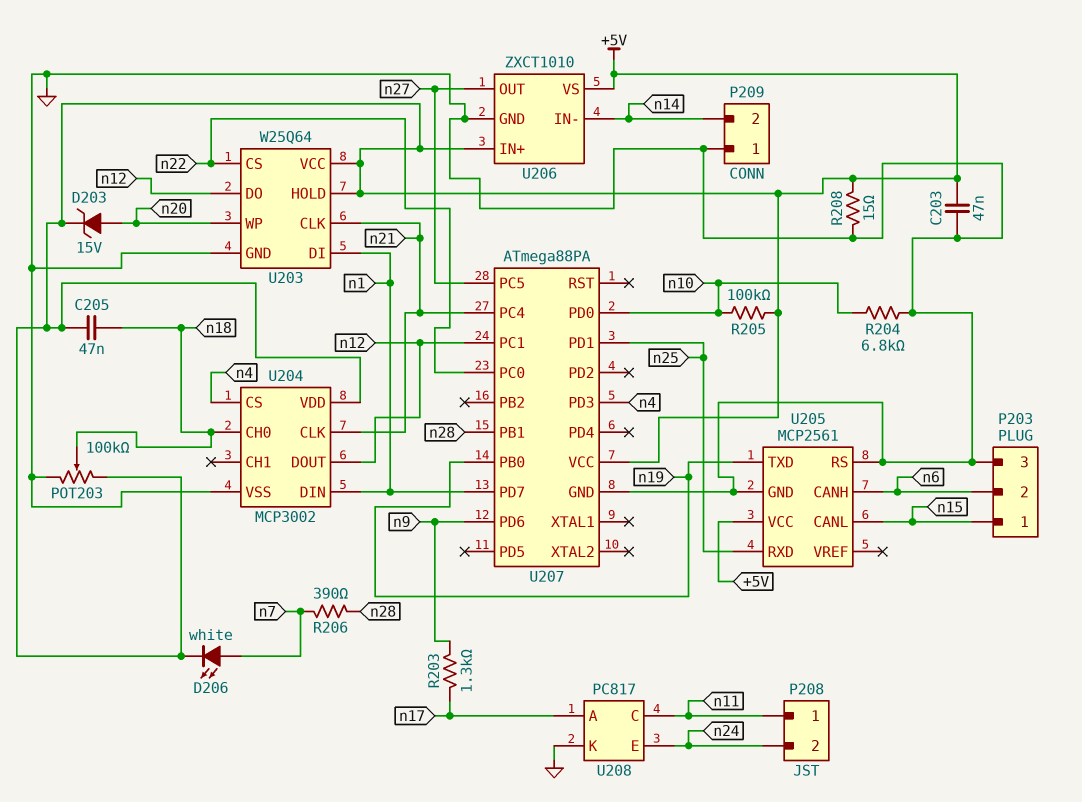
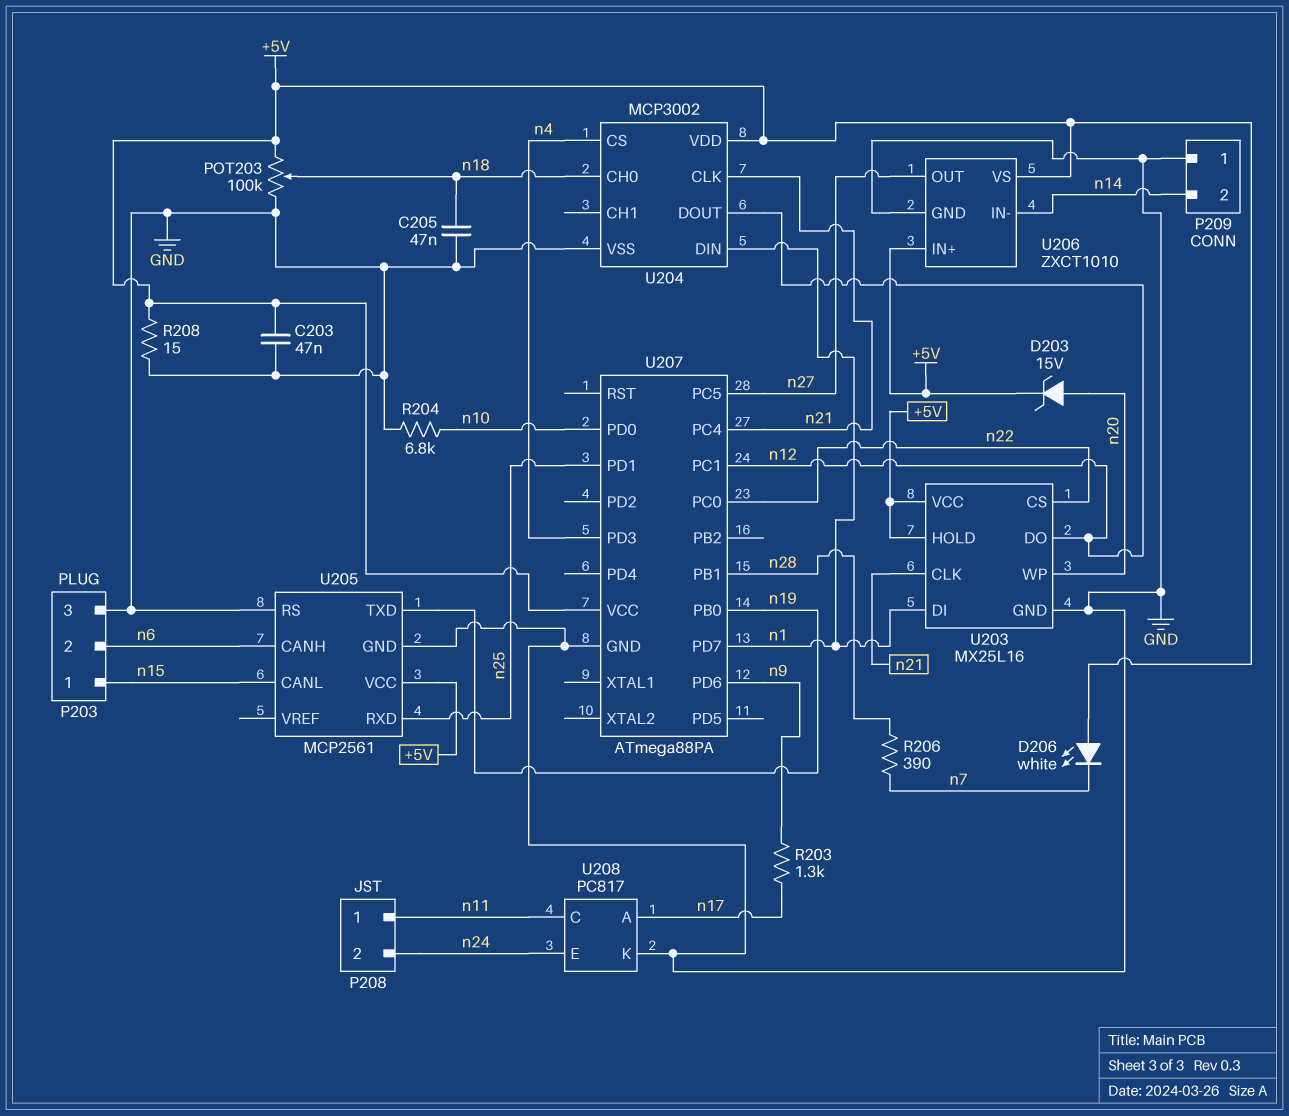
C205: 47nF (+5V, n18) -> 47nF (GND, n18)
D206: LED white (A n7, K +5V) -> LED white (A +5V, K n7)
R205: 100k (+5V, n10) -> none
U203: W25Q64 -> MX25L16

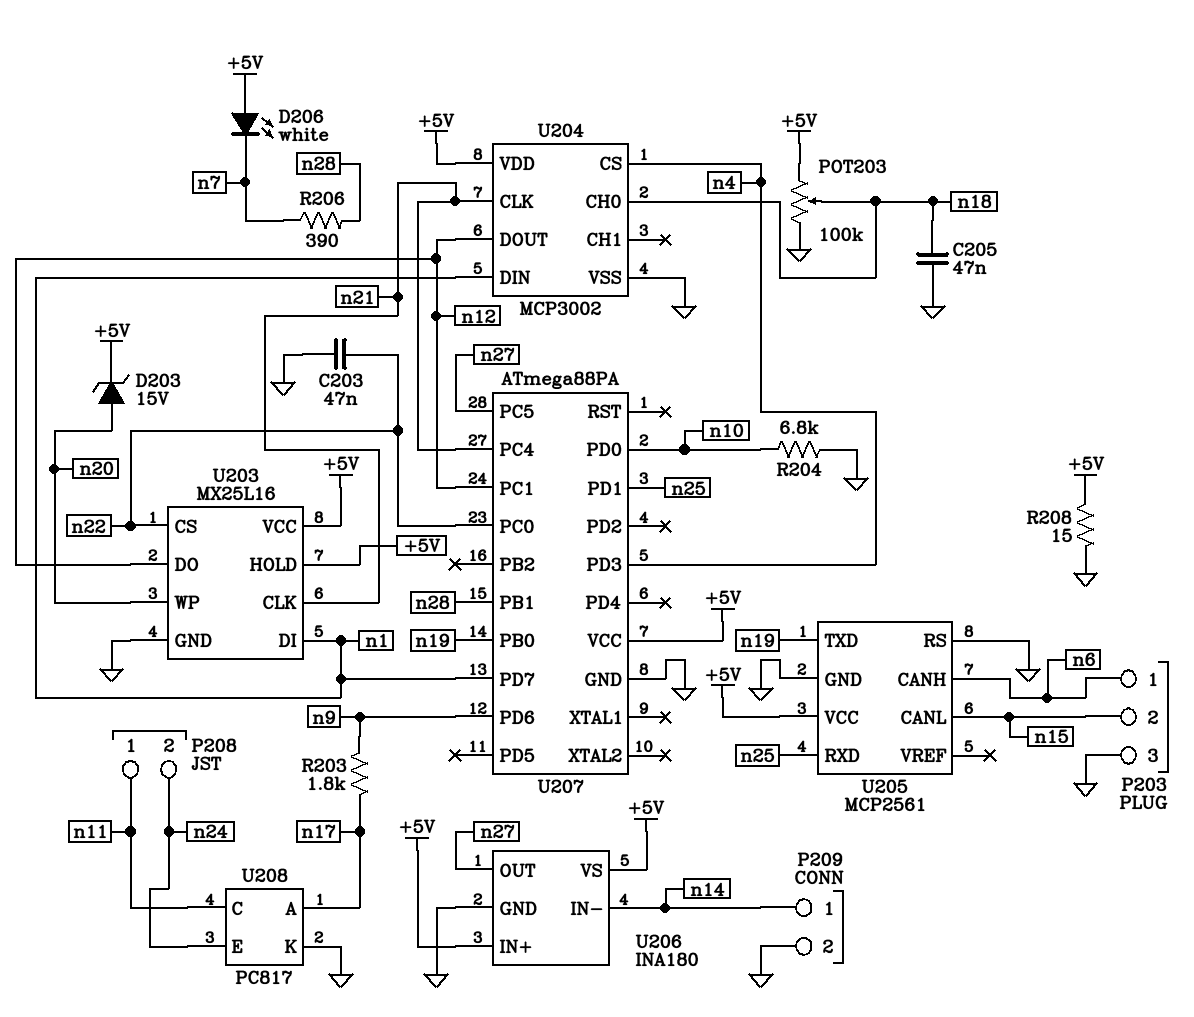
C203: 47nF (+5V, GND) -> 47nF (GND, n22)
P203 pin 1: n15 -> n6
P203 pin 2: n6 -> n15
P209 pin 1: GND -> n14
P209 pin 2: n14 -> GND
R203: 1.3k (n9, n17) -> 1.8k (n9, n17)
U206: ZXCT1010 -> INA180

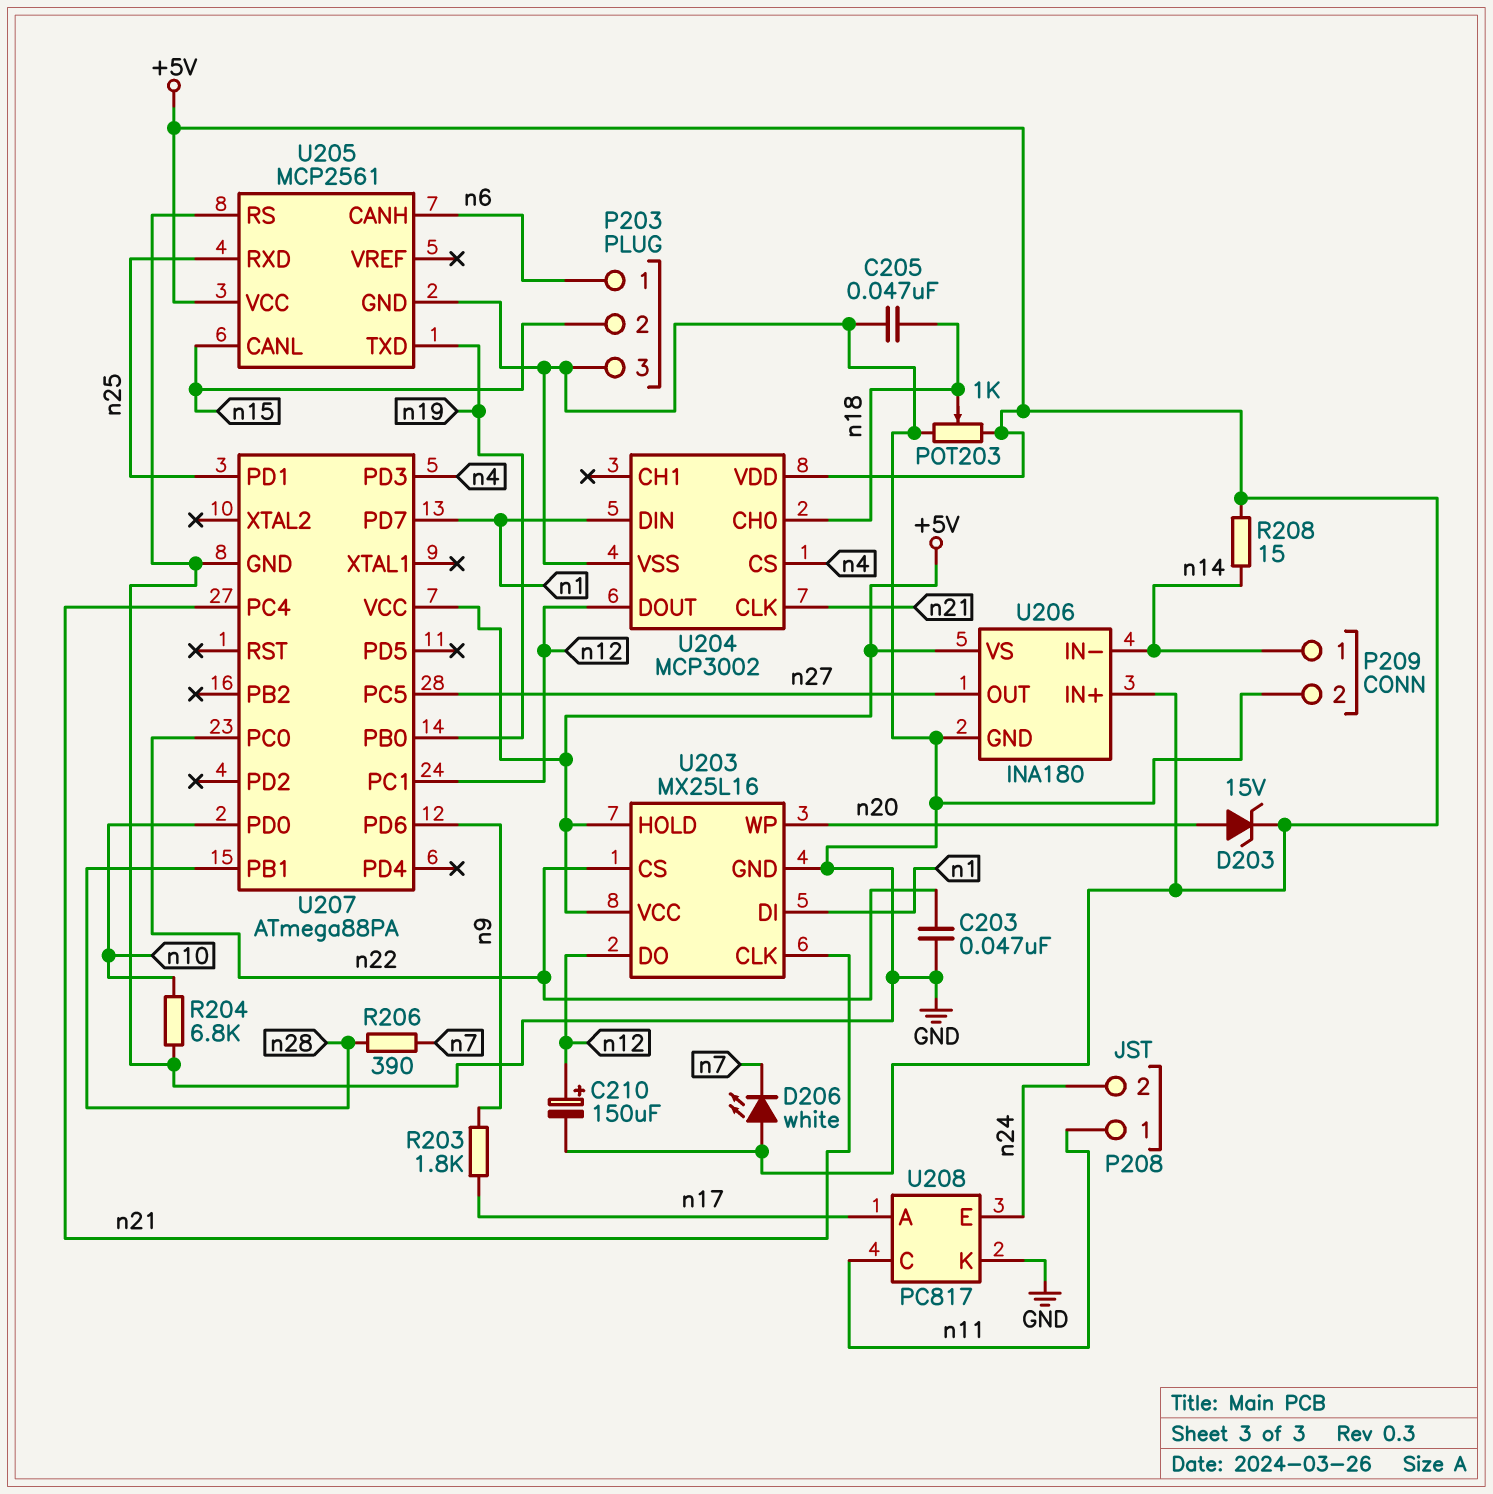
C210: none -> 150uF (plus n12, minus +5V)
POT203: 100k (+5V, GND, wiper n18) -> 1k (+5V, GND, wiper n18)
R208: 15 (+5V, GND) -> 15 (+5V, n14)

